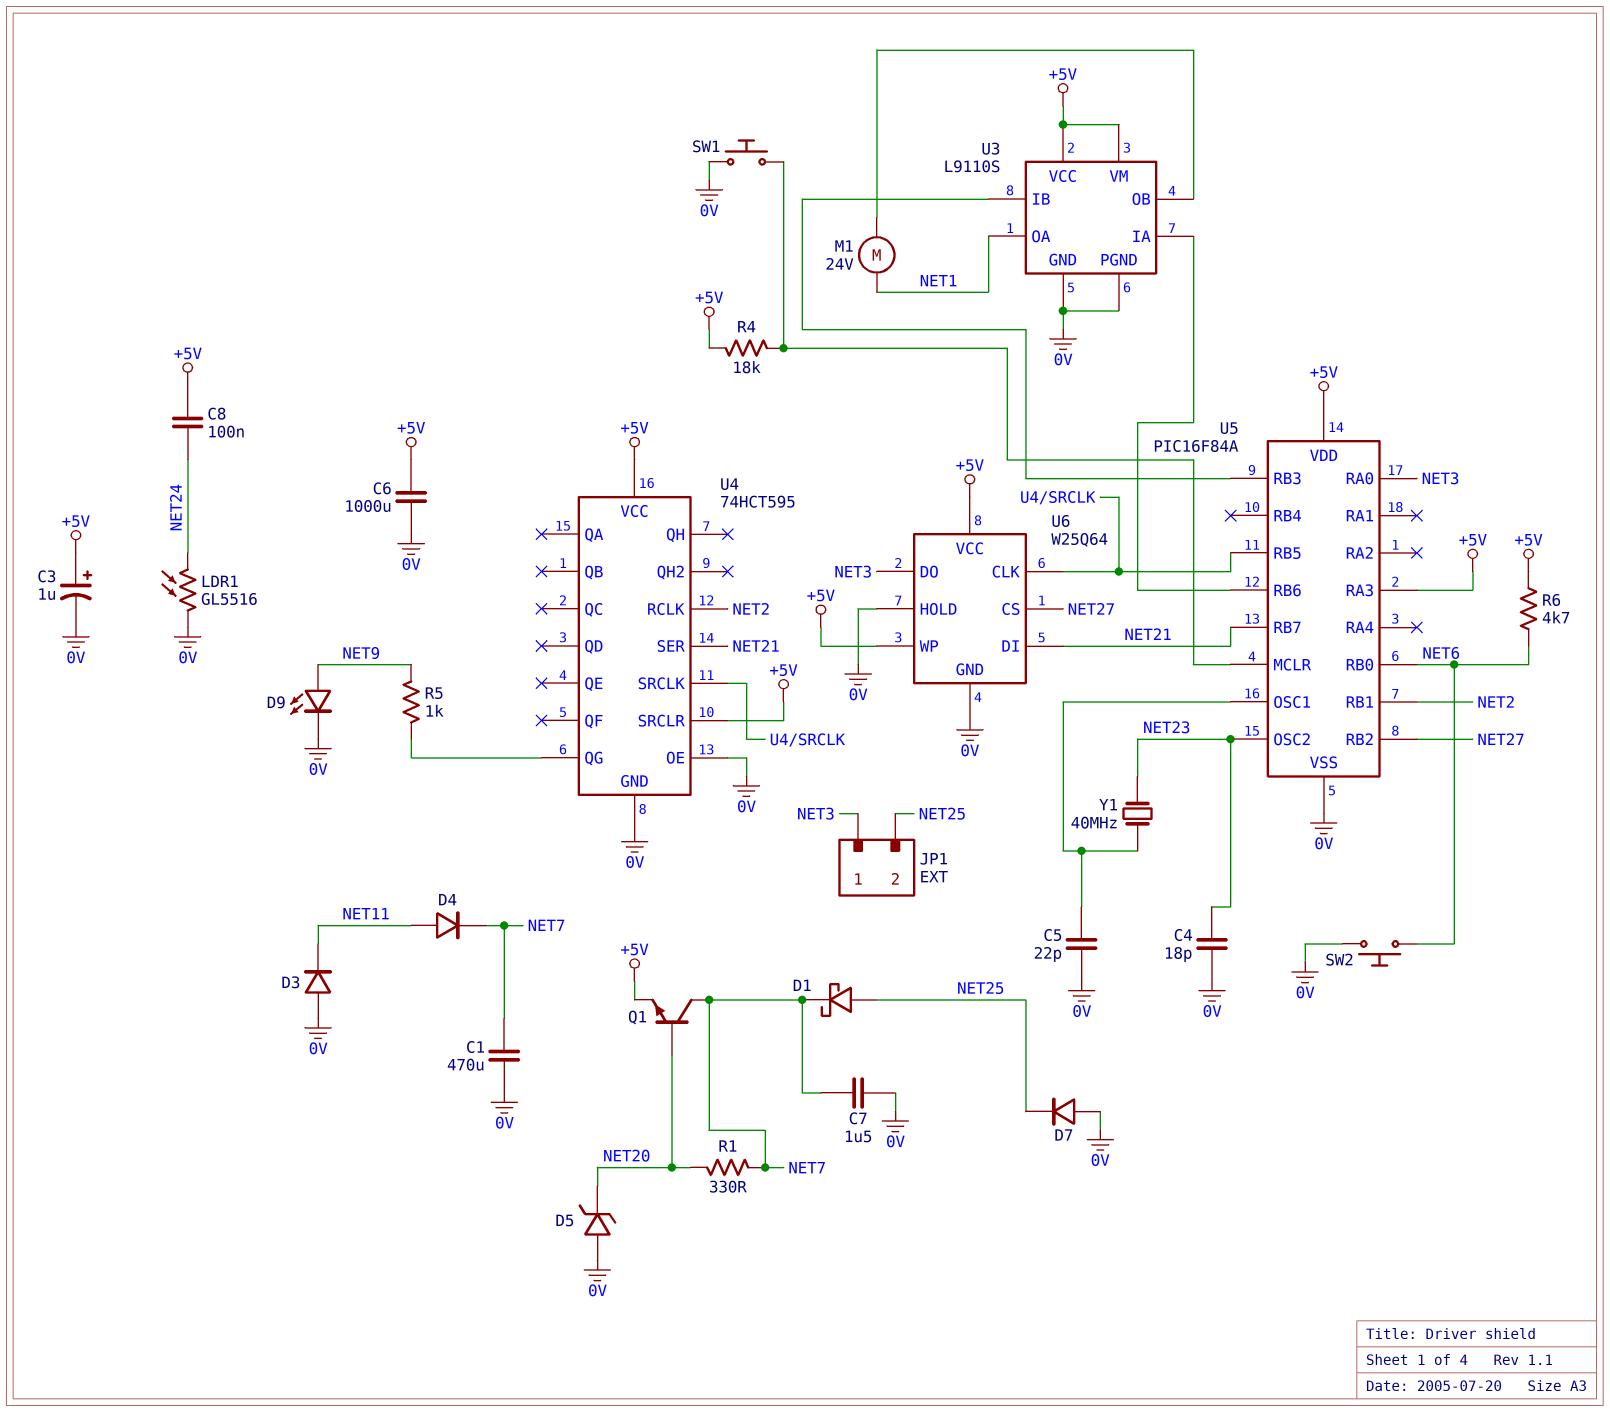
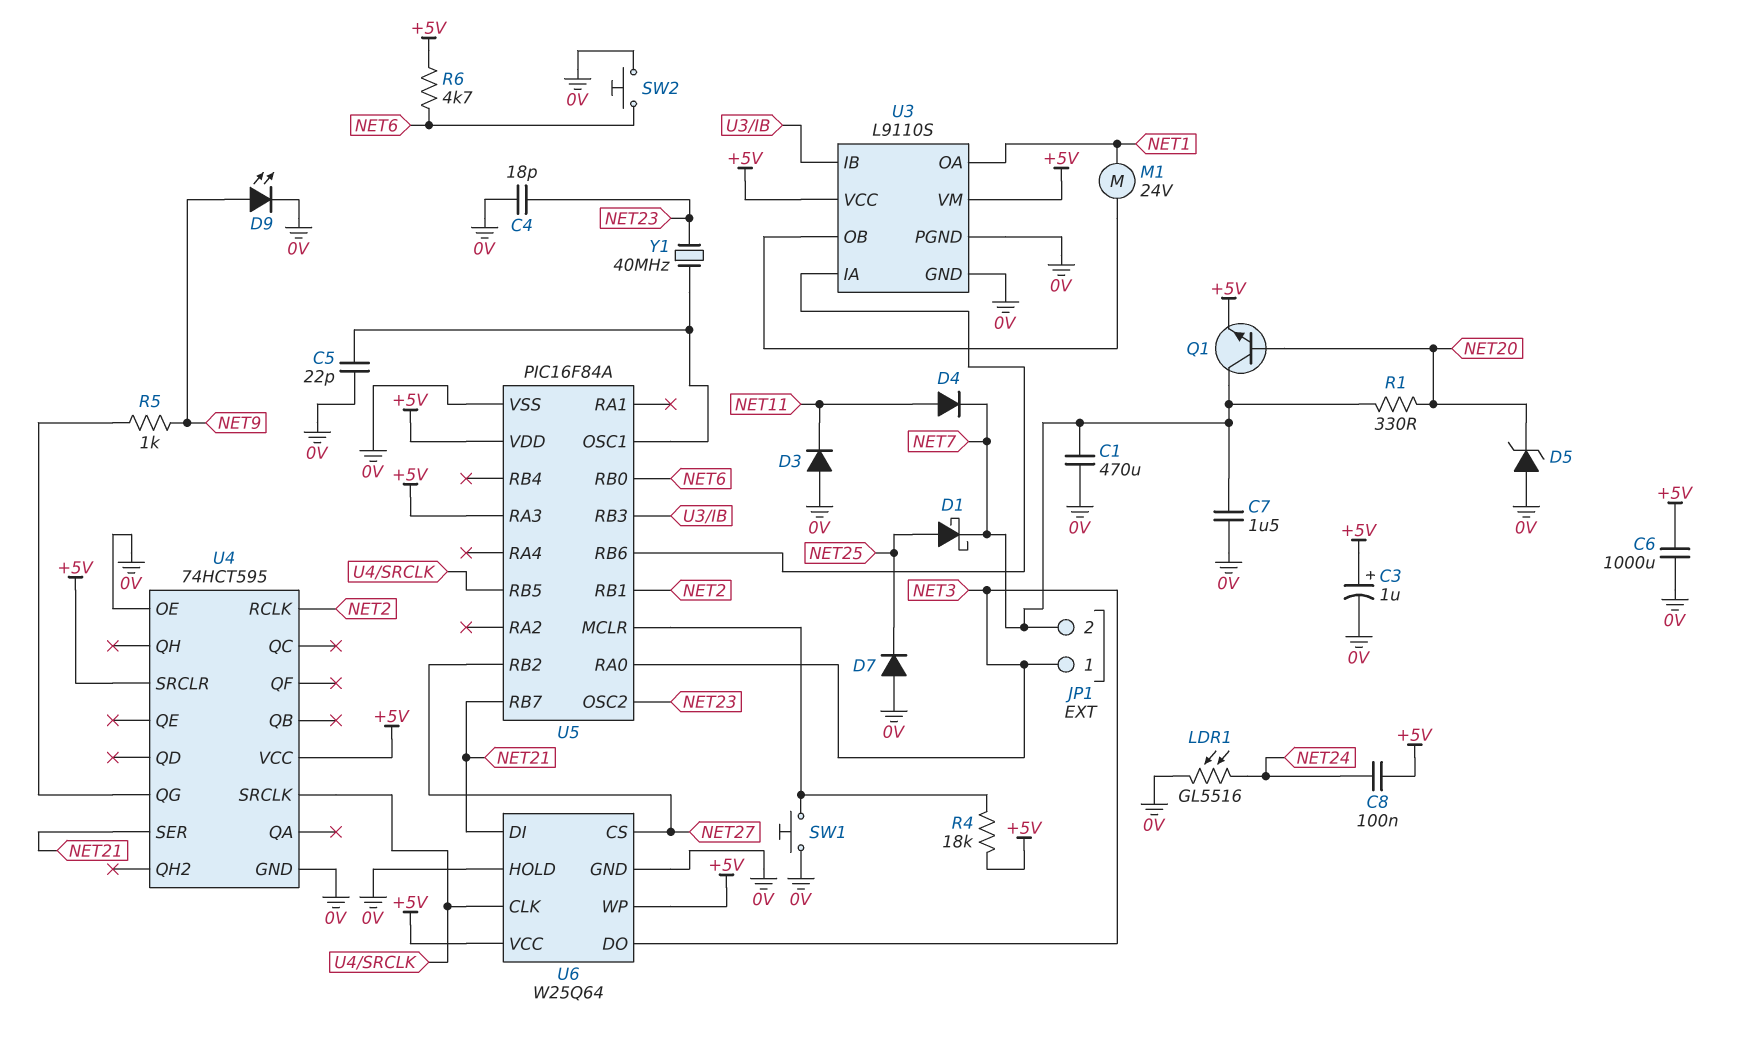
JP1 pin 2: NET25 -> NET7

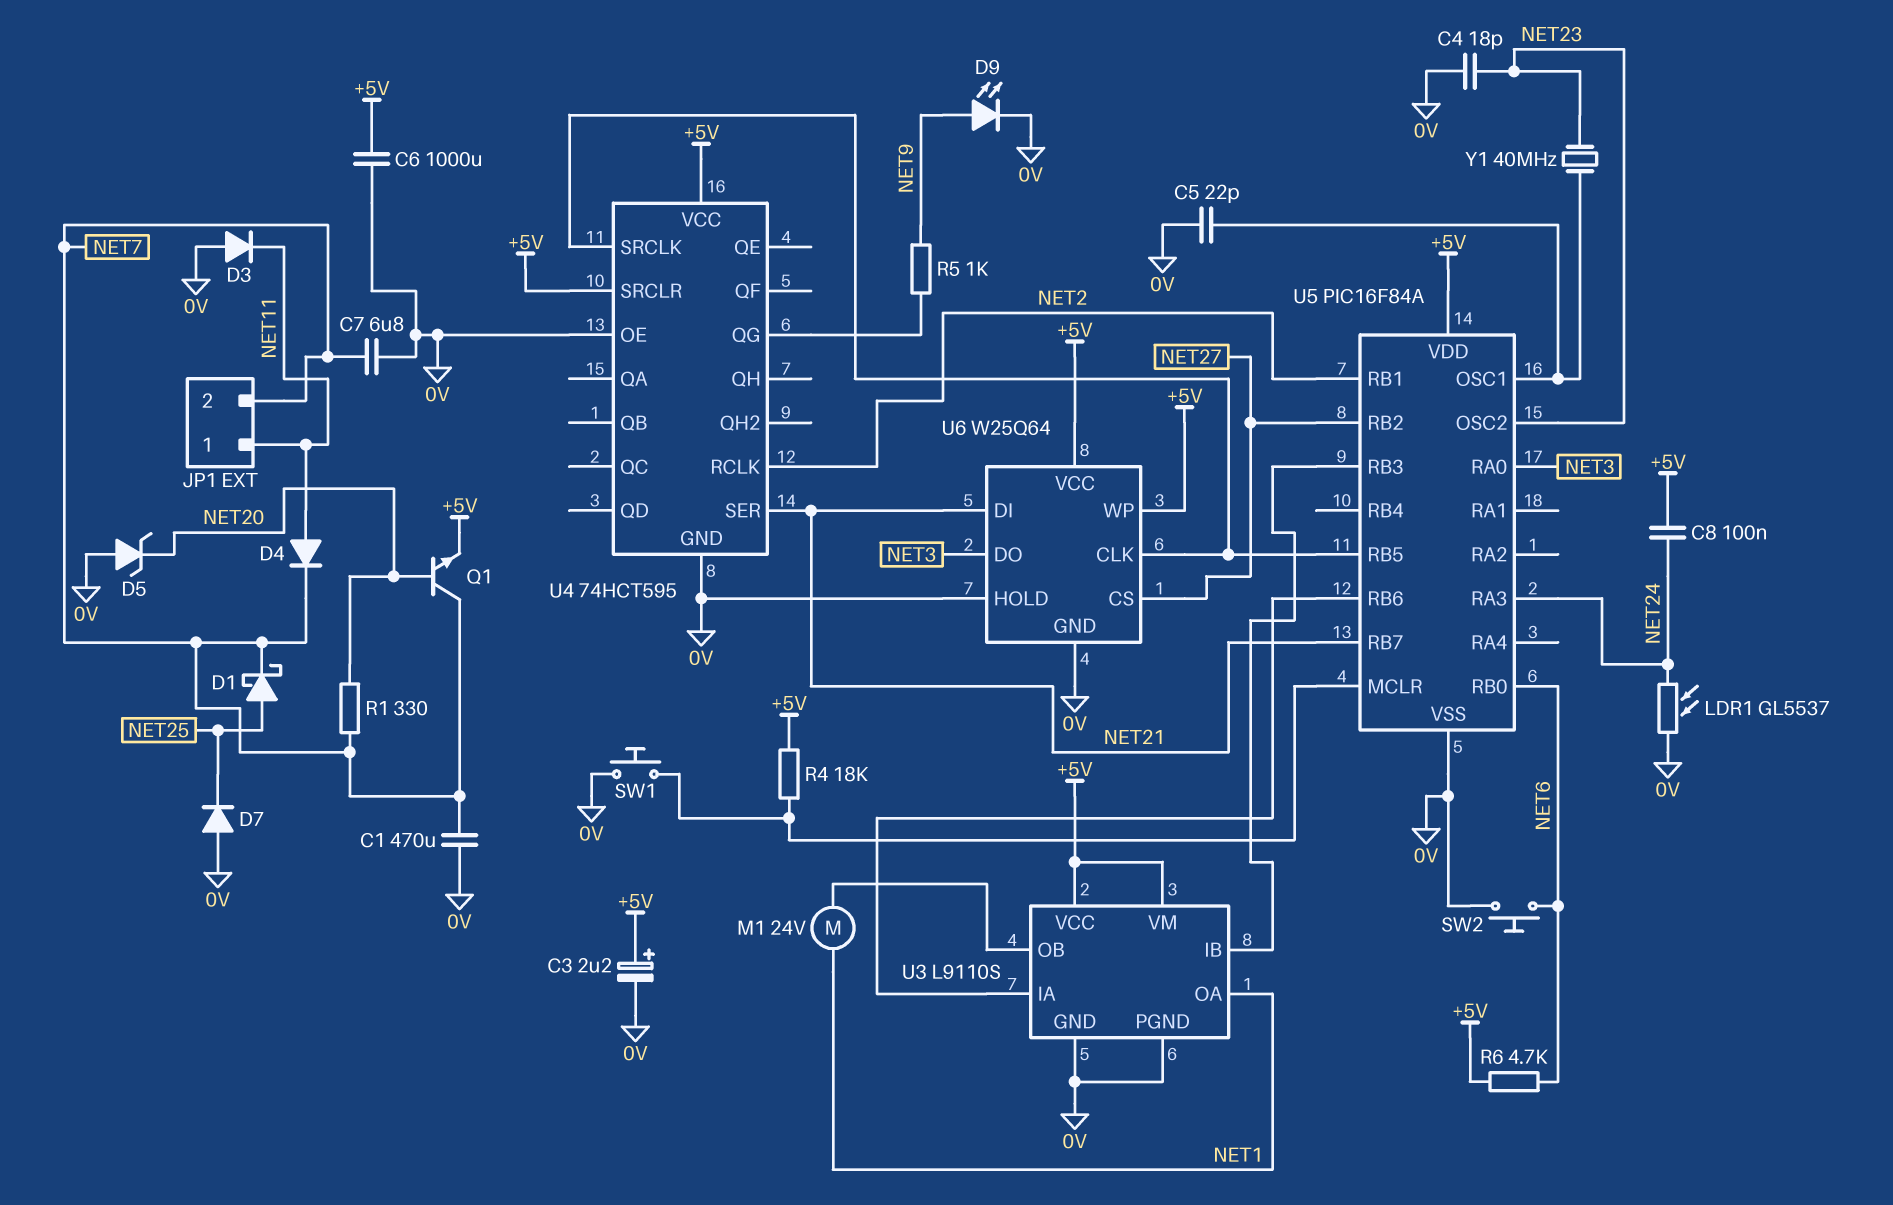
C3: 1uF (plus +5V, minus 0V) -> 2.2uF (plus +5V, minus 0V)
C7: 1.5uF (0V, NET7) -> 6.8uF (0V, NET7)
JP1 pin 1: NET3 -> NET11
LDR1: GL5516 (0V, NET24) -> GL5537 (0V, NET24)
U5 pin RA3: +5V -> NET24

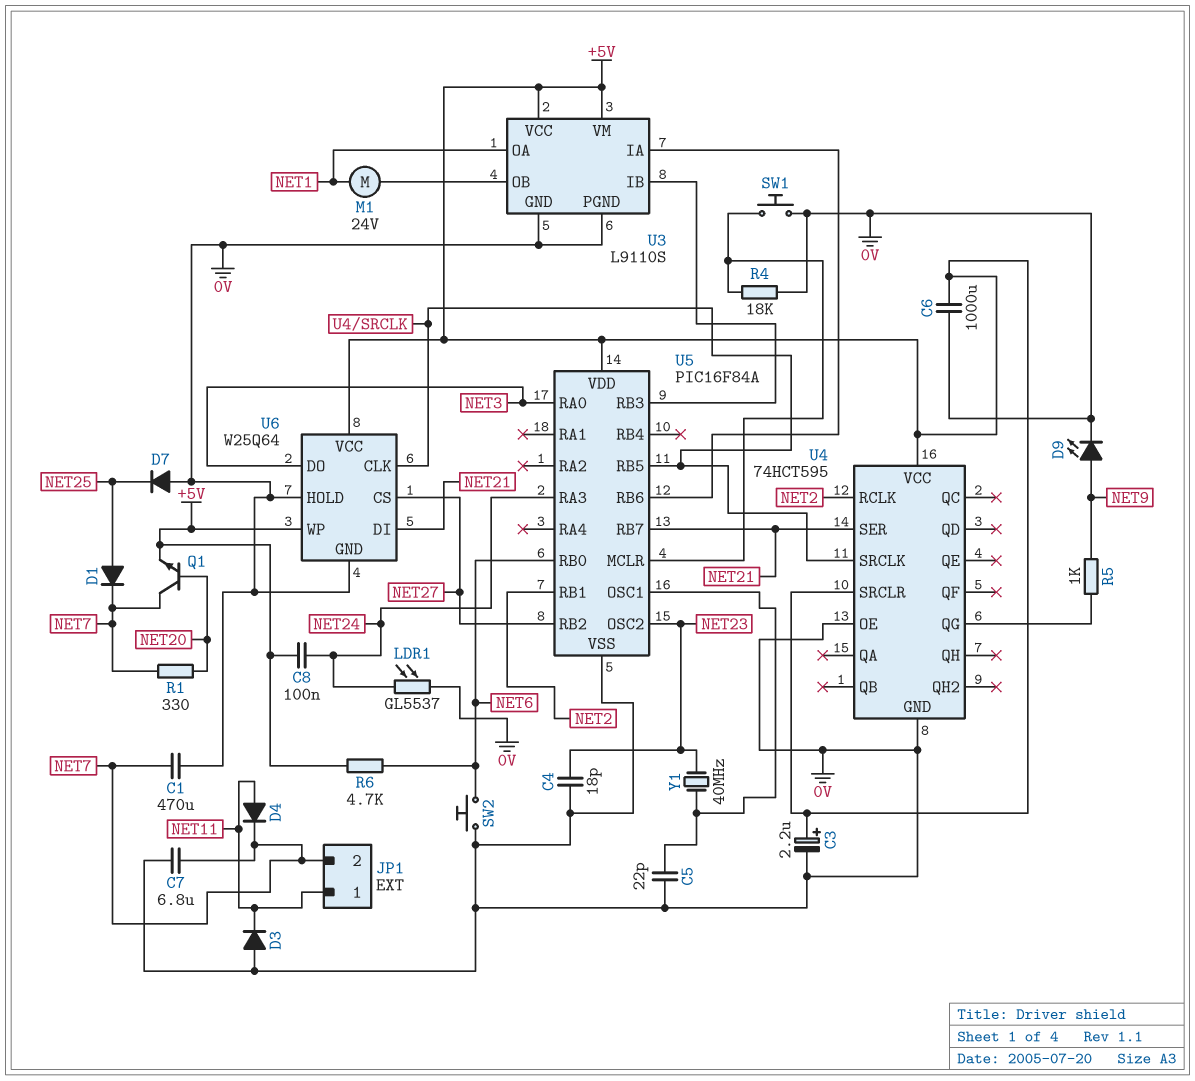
D1: schottky (A NET25, K NET7) -> diode (A NET25, K NET7)
D5: zener (A 0V, K NET20) -> none
R4: 18k (+5V, U5/MCLR) -> 18k (0V, U5/MCLR)

